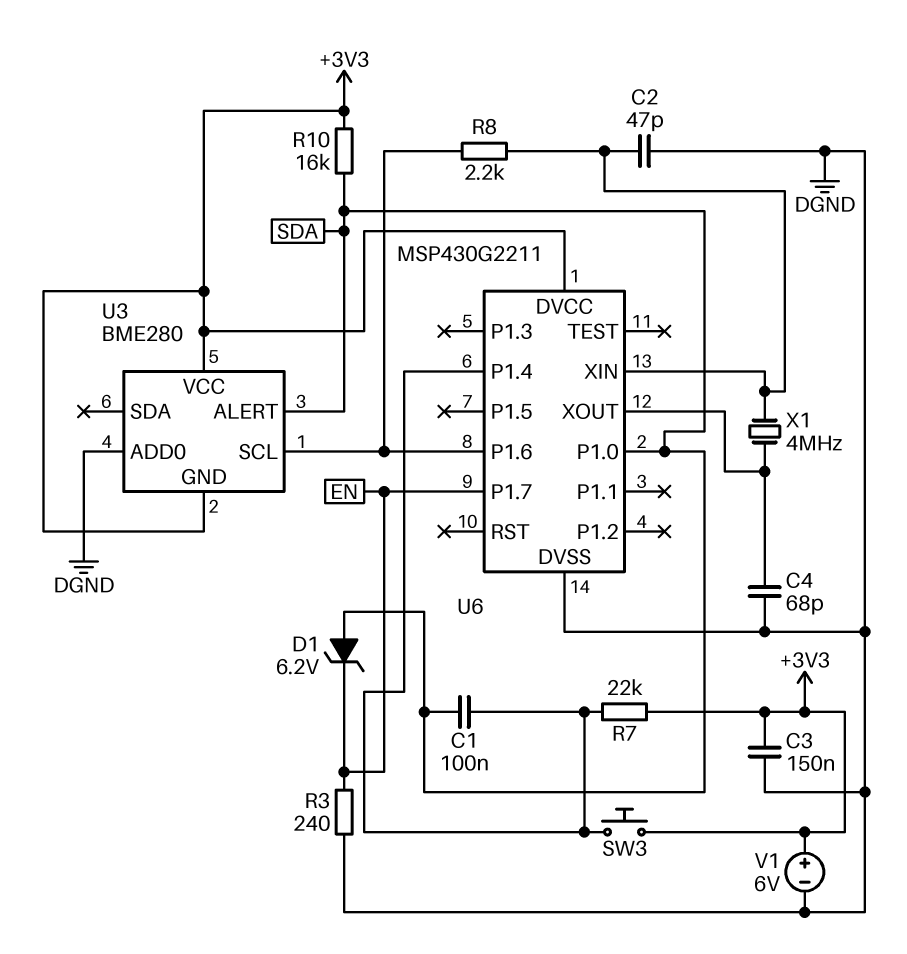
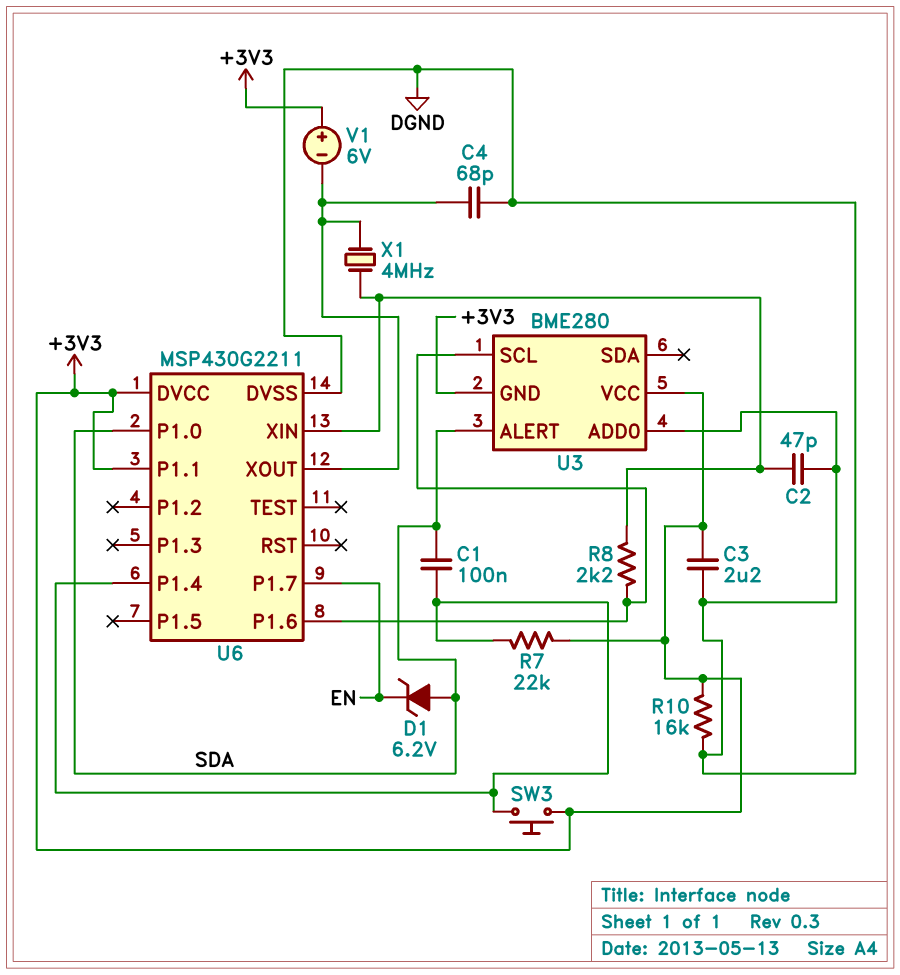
C3: 150nF (+3V3, DGND) -> 2.2uF (+3V3, DGND)
R3: 240 (DGND, EN) -> none
R10: 16k (+3V3, SDA) -> 16k (+3V3, DGND)
U6 pin P1.1: none -> +3V3
V1: 6V (plus +3V3, minus DGND) -> 6V (plus +3V3, minus U6/XOUT)

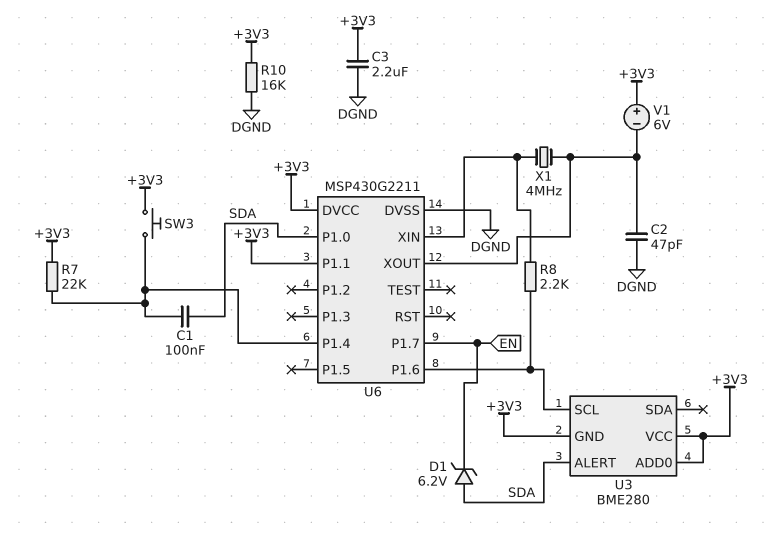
C2: 47pF (DGND, U6/XIN) -> 47pF (DGND, U6/XOUT)
C4: 68pF (DGND, U6/XOUT) -> none
U3 pin ADD0: DGND -> +3V3

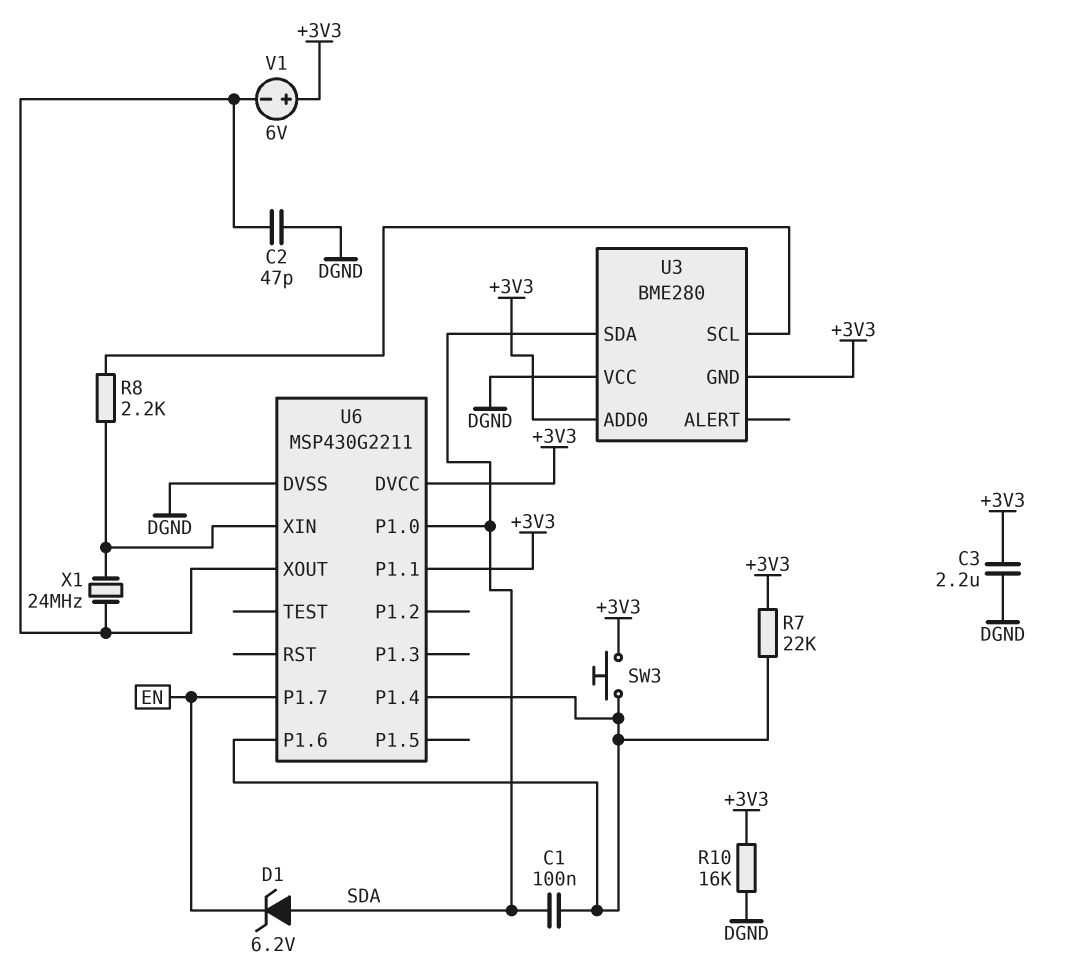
U3 pin ALERT: SDA -> none
U3 pin SDA: none -> SDA
U3 pin VCC: +3V3 -> DGND
U6 pin P1.6: U3/SCL -> U6/P1.4
X1: 4MHz (U6/XIN, U6/XOUT) -> 24MHz (U6/XIN, U6/XOUT)

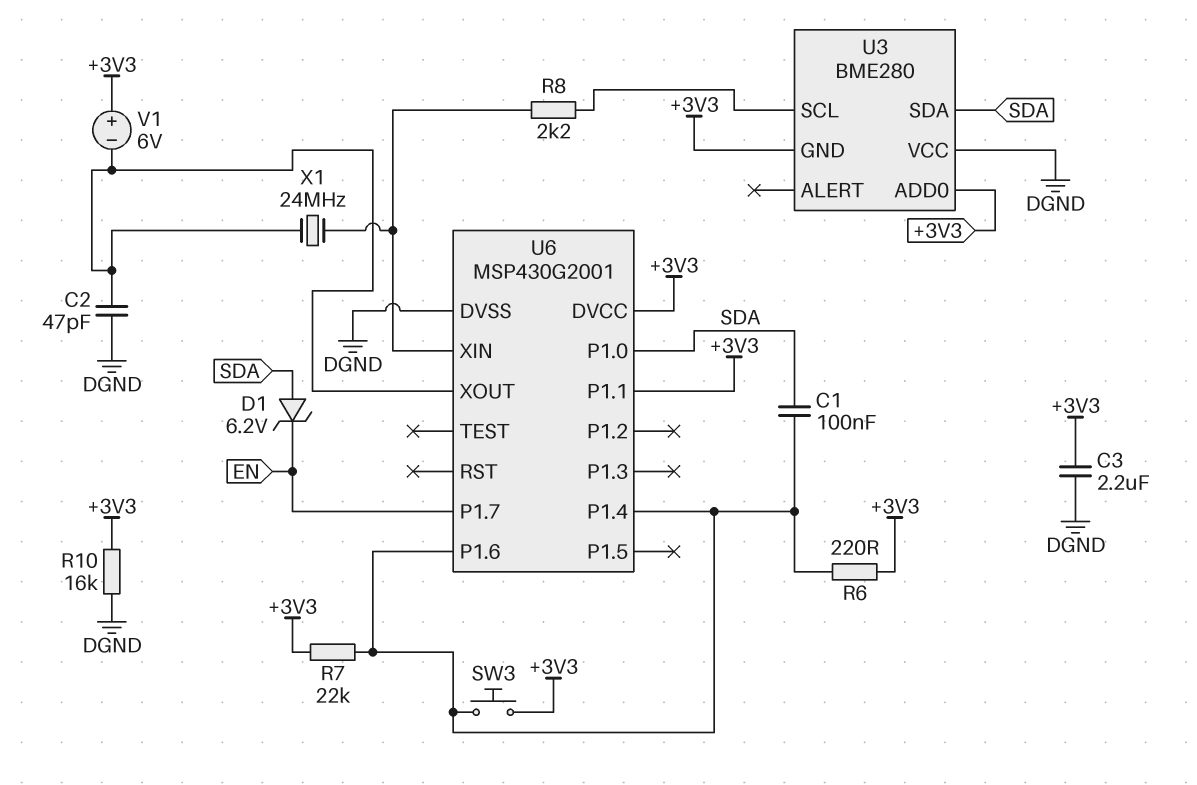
R6: none -> 220 (+3V3, U6/P1.4)
U6: MSP430G2211 -> MSP430G2001

